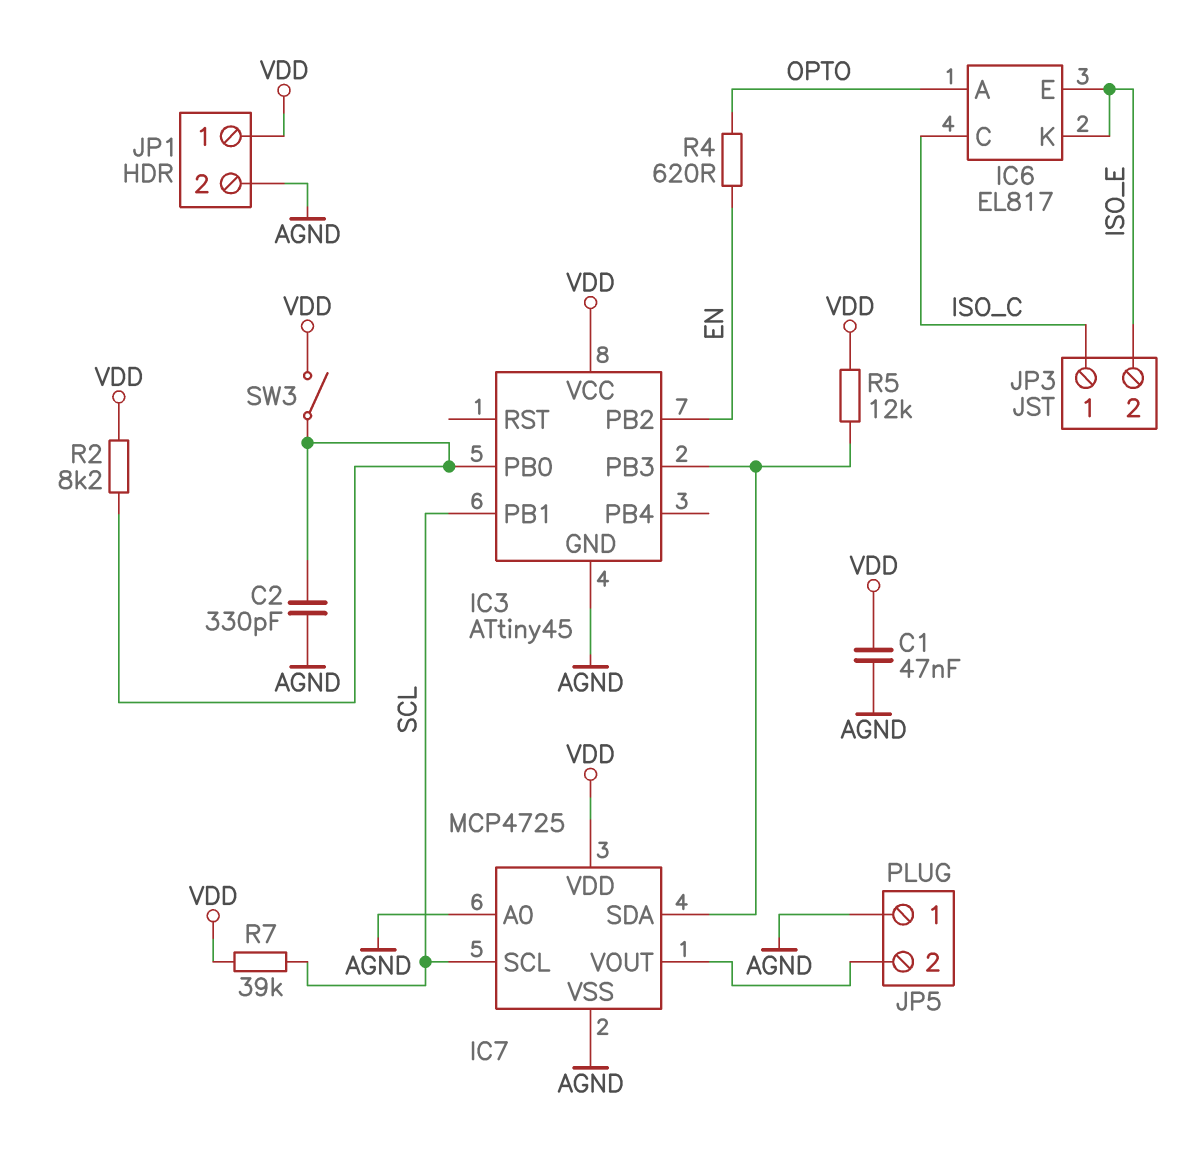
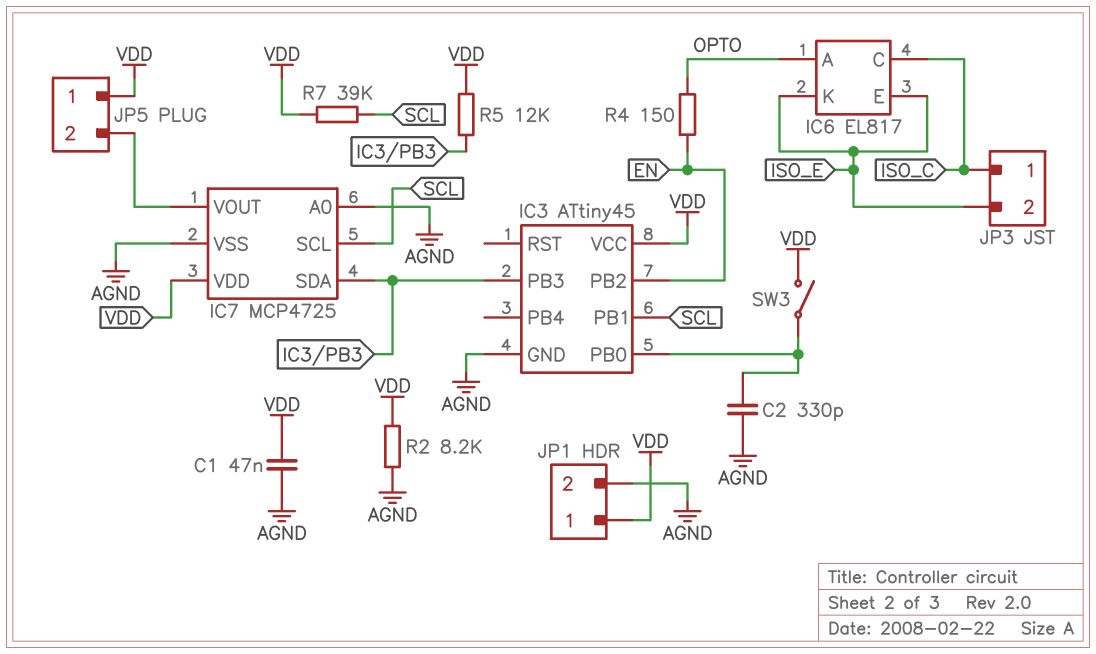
JP5 pin 1: AGND -> VDD
R2: 8.2k (IC3/PB0, VDD) -> 8.2k (AGND, VDD)
R4: 620 (EN, OPTO) -> 150 (EN, OPTO)

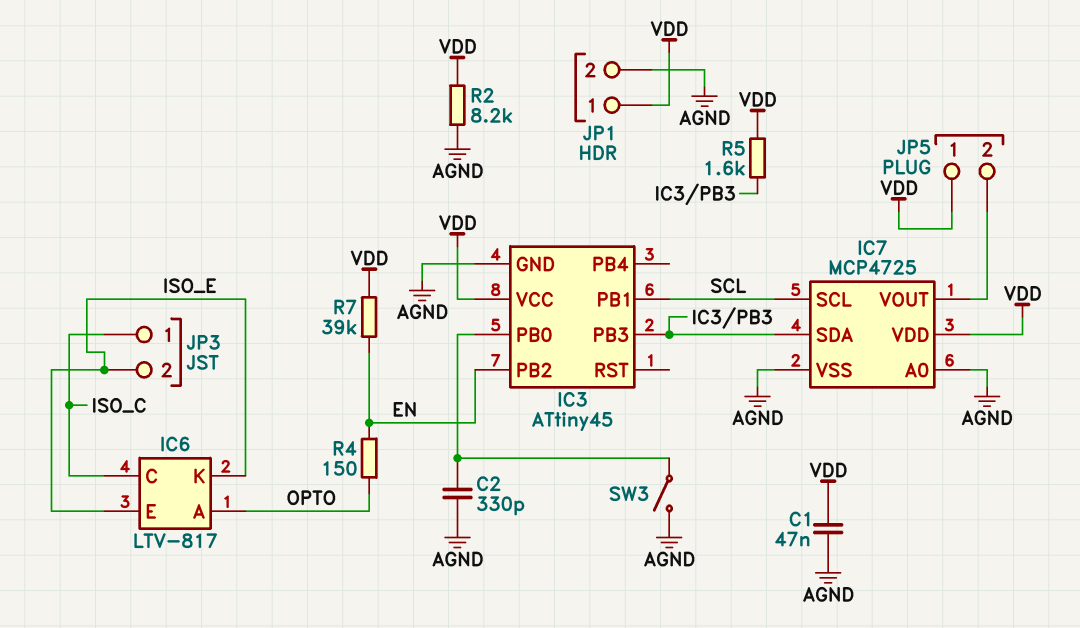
IC6: EL817 -> LTV-817
R5: 12k (IC3/PB3, VDD) -> 1.6k (IC3/PB3, VDD)
R7: 39k (SCL, VDD) -> 39k (EN, VDD)
SW3: switch (IC3/PB0, VDD) -> switch (AGND, IC3/PB0)

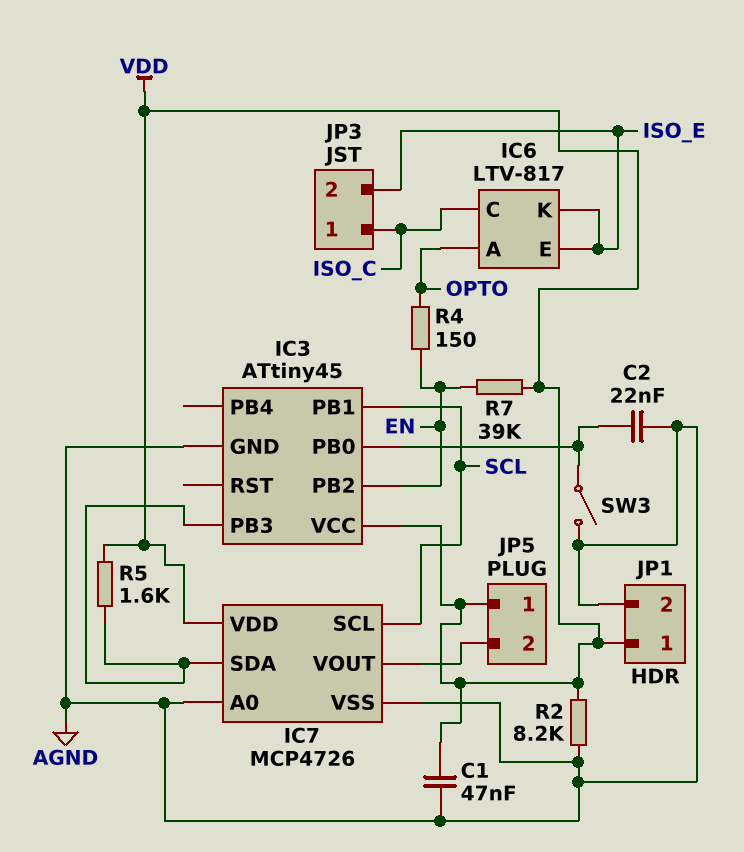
C2: 330pF (AGND, IC3/PB0) -> 22nF (AGND, IC3/PB0)
IC7: MCP4725 -> MCP4726

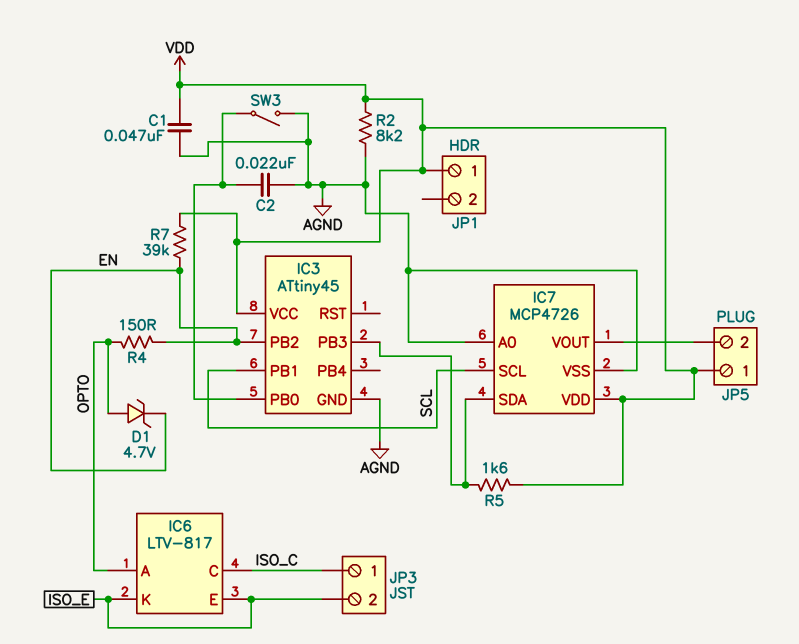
D1: none -> zener 4.7V (A OPTO, K EN)
JP1 pin 2: AGND -> none

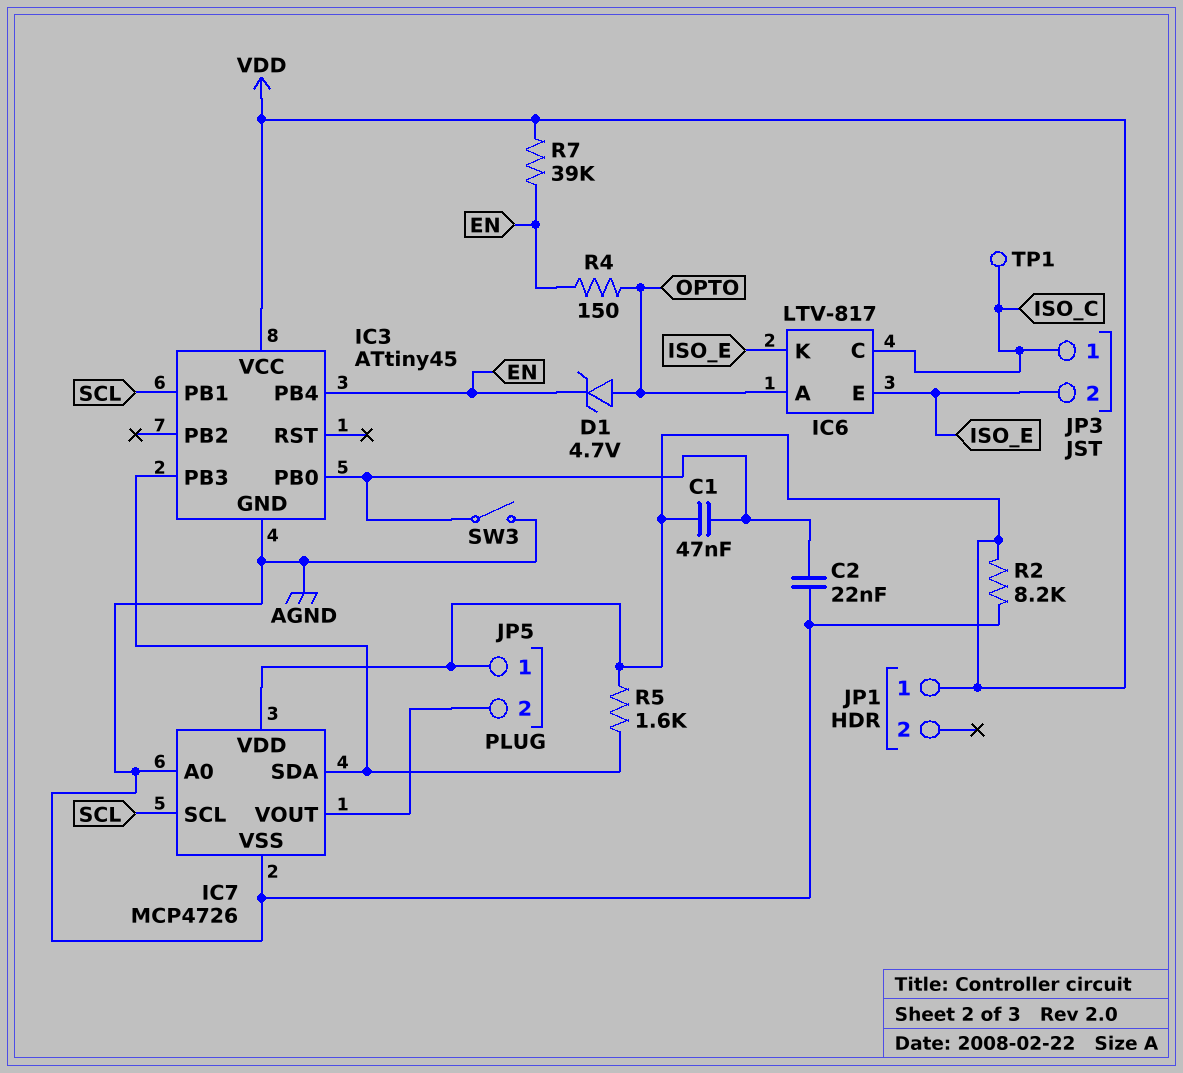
C1: 47nF (AGND, VDD) -> 47nF (IC3/PB0, VDD)
IC3 pin PB2: EN -> none
IC3 pin PB4: none -> EN
TP1: none -> test point (ISO_C)

